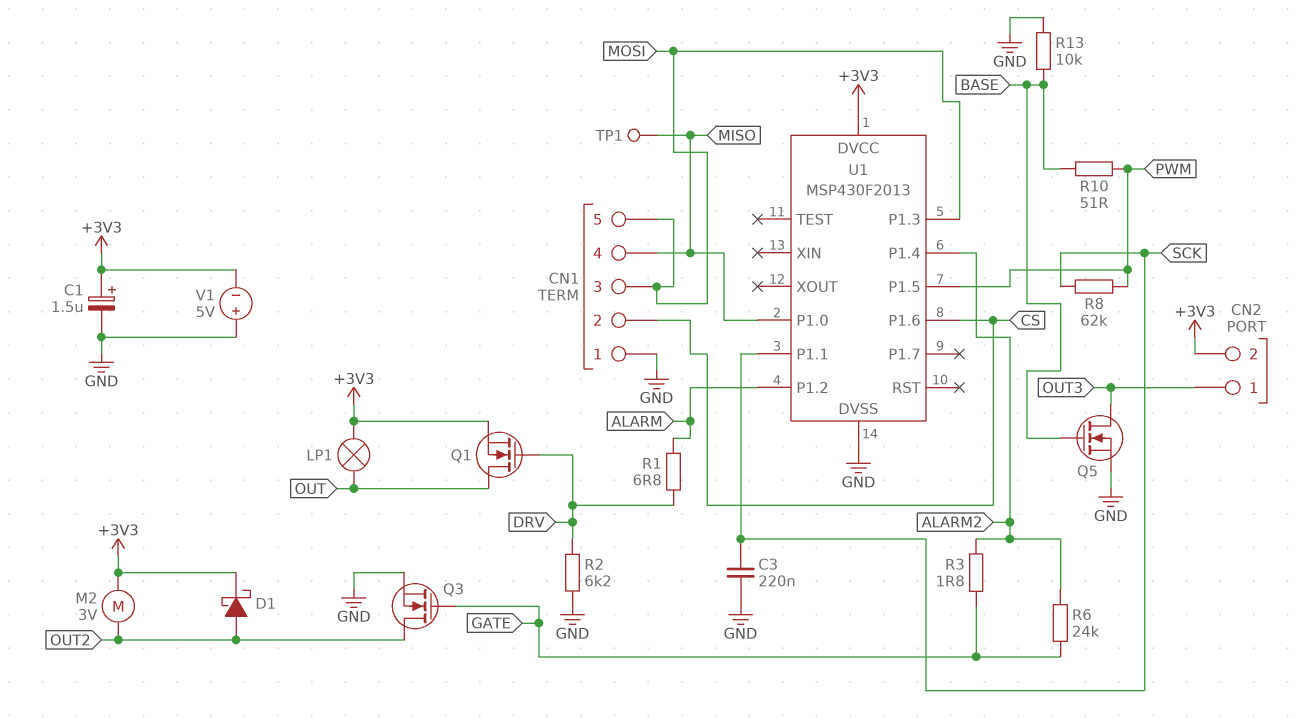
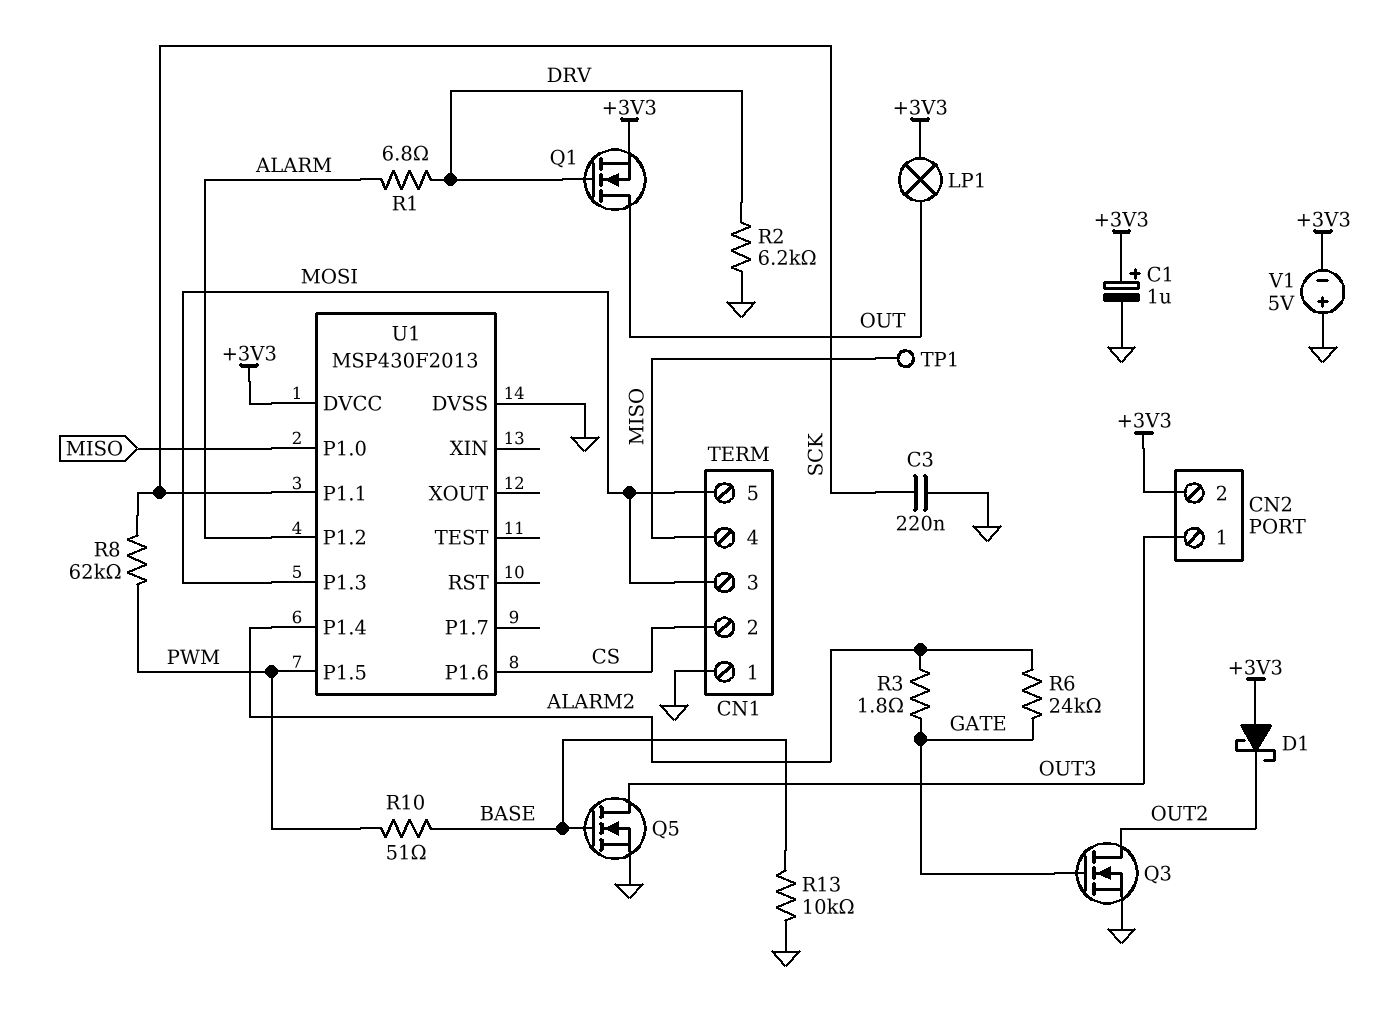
C1: 1.5uF (plus +3V3, minus GND) -> 1uF (plus +3V3, minus GND)
D1: schottky (A OUT2, K +3V3) -> schottky (A +3V3, K OUT2)
M2: motor 3V (+3V3, OUT2) -> none

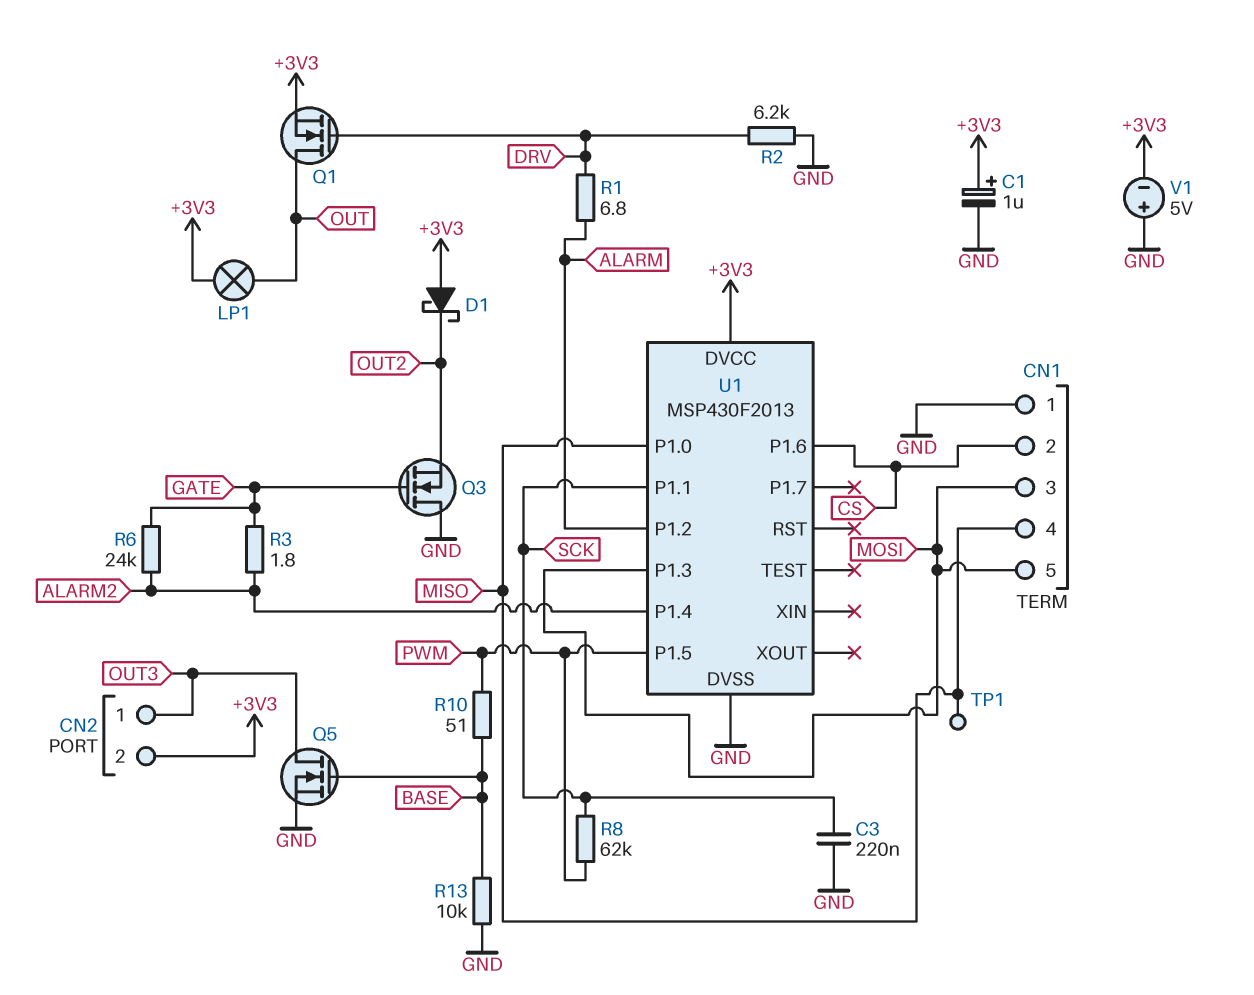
Q3: NMOS (G GATE, D OUT2, S GND) -> NMOS (G GATE, D GND, S OUT2)

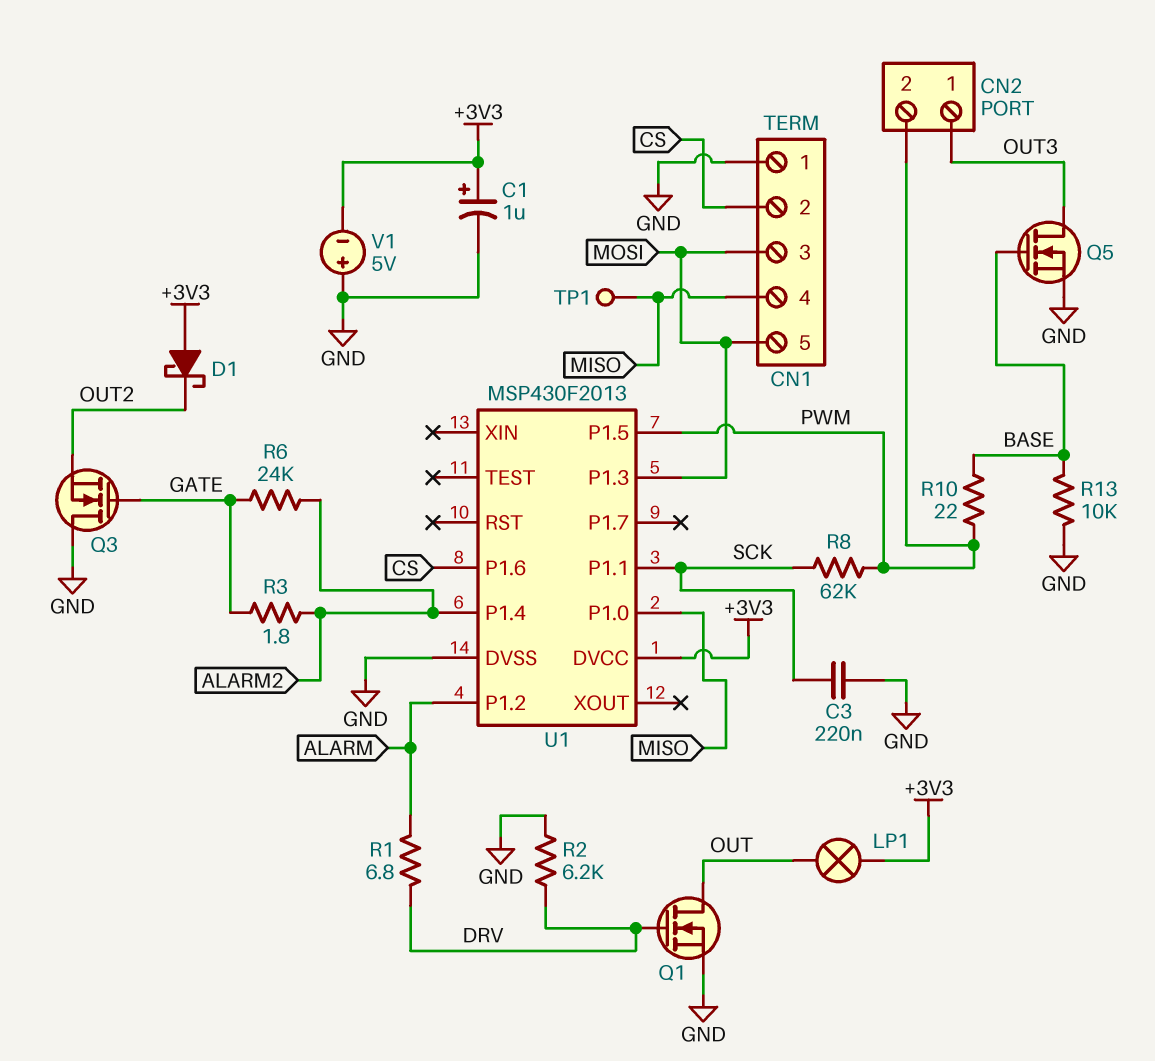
CN2 pin 2: +3V3 -> PWM
Q1: NMOS (G DRV, D OUT, S +3V3) -> NMOS (G DRV, D OUT, S GND)
R10: 51 (BASE, PWM) -> 22 (BASE, PWM)

